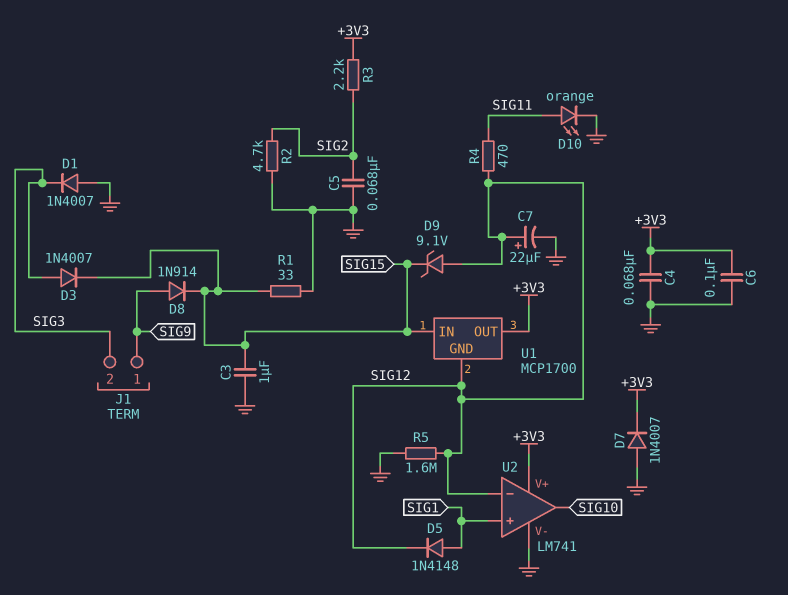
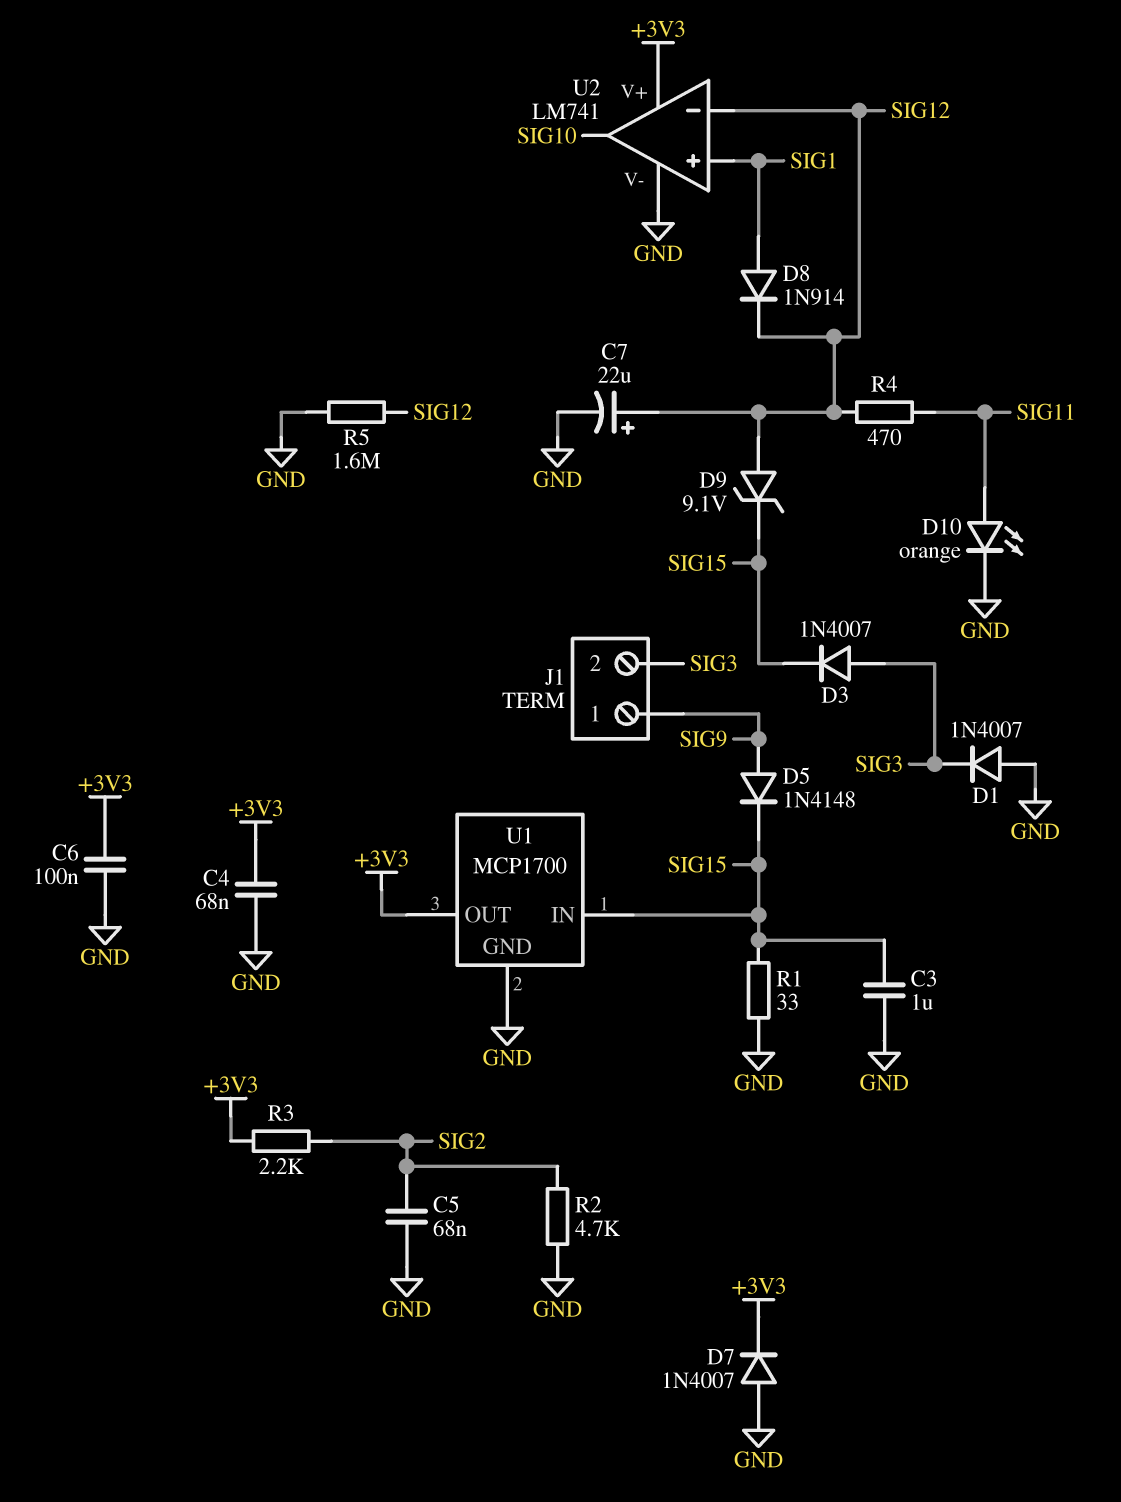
D5: diode 1N4148 (A SIG1, K SIG12) -> diode 1N4148 (A SIG9, K SIG15)
D8: diode 1N914 (A SIG9, K SIG15) -> diode 1N914 (A SIG1, K SIG12)
U1 pin GND: SIG12 -> GND

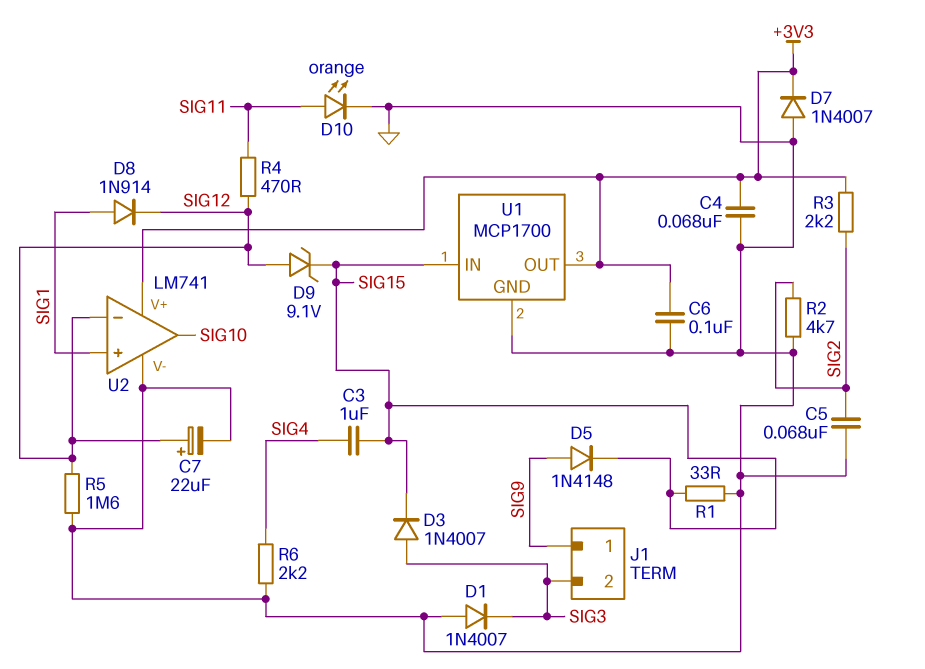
C3: 1uF (GND, SIG15) -> 1uF (SIG4, SIG15)
R6: none -> 2.2k (GND, SIG4)

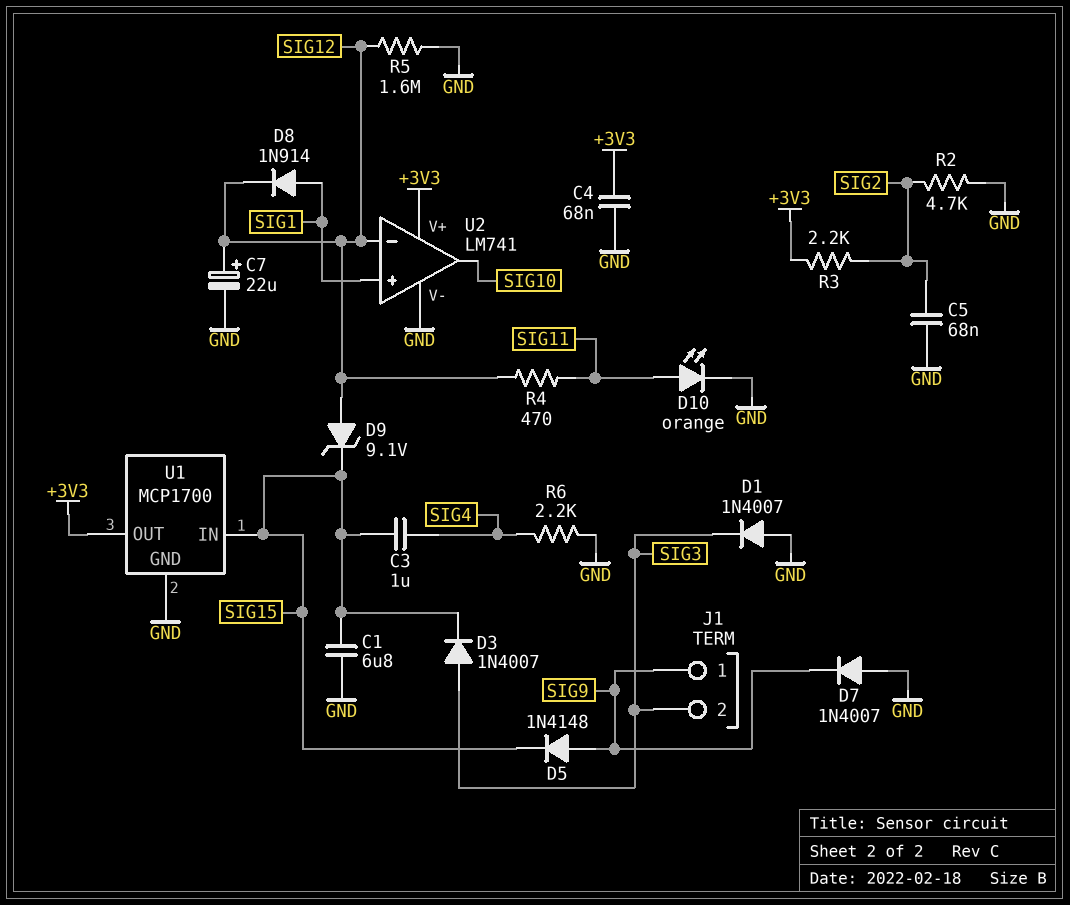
C1: none -> 6.8uF (GND, SIG15)
C6: 100nF (+3V3, GND) -> none
D7: diode 1N4007 (A GND, K +3V3) -> diode 1N4007 (A GND, K SIG9)
R1: 33 (GND, SIG15) -> none

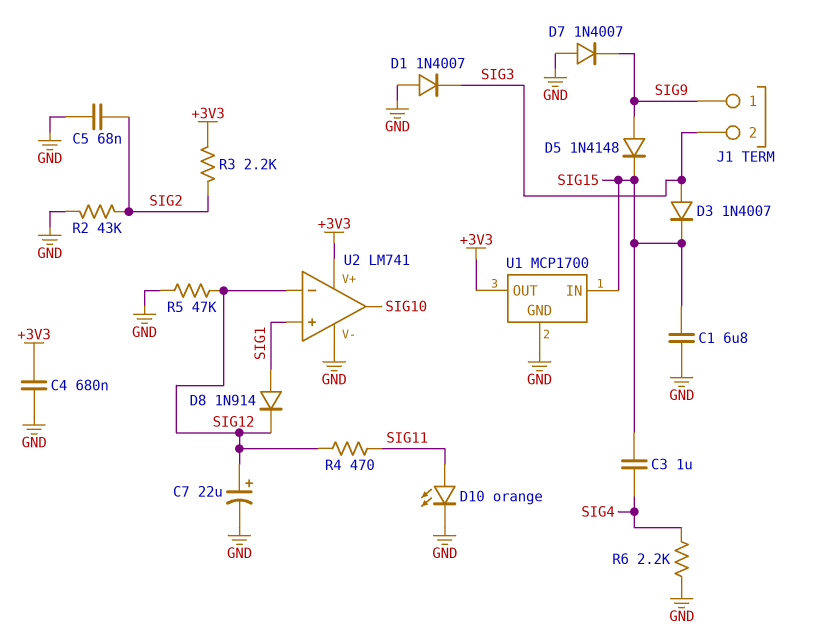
C4: 68nF (+3V3, GND) -> 680nF (+3V3, GND)
D9: zener 9.1V (A SIG12, K SIG15) -> none
R2: 4.7k (GND, SIG2) -> 43k (GND, SIG2)
R5: 1.6M (GND, SIG12) -> 47k (GND, SIG12)

